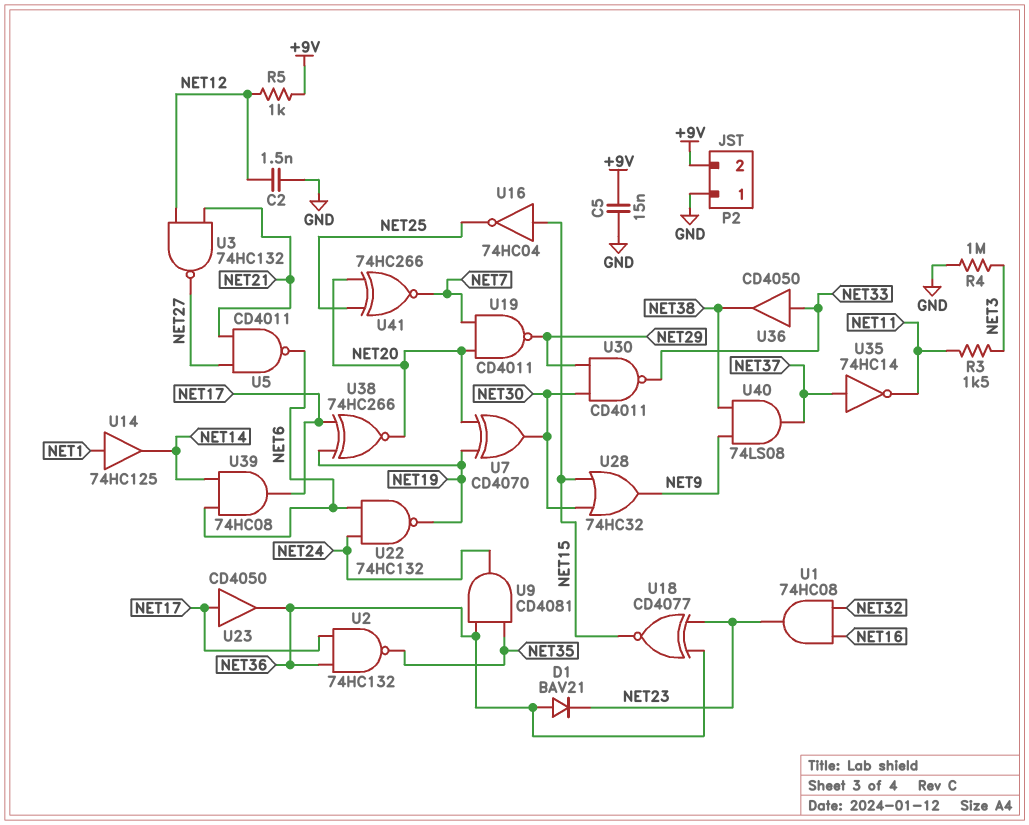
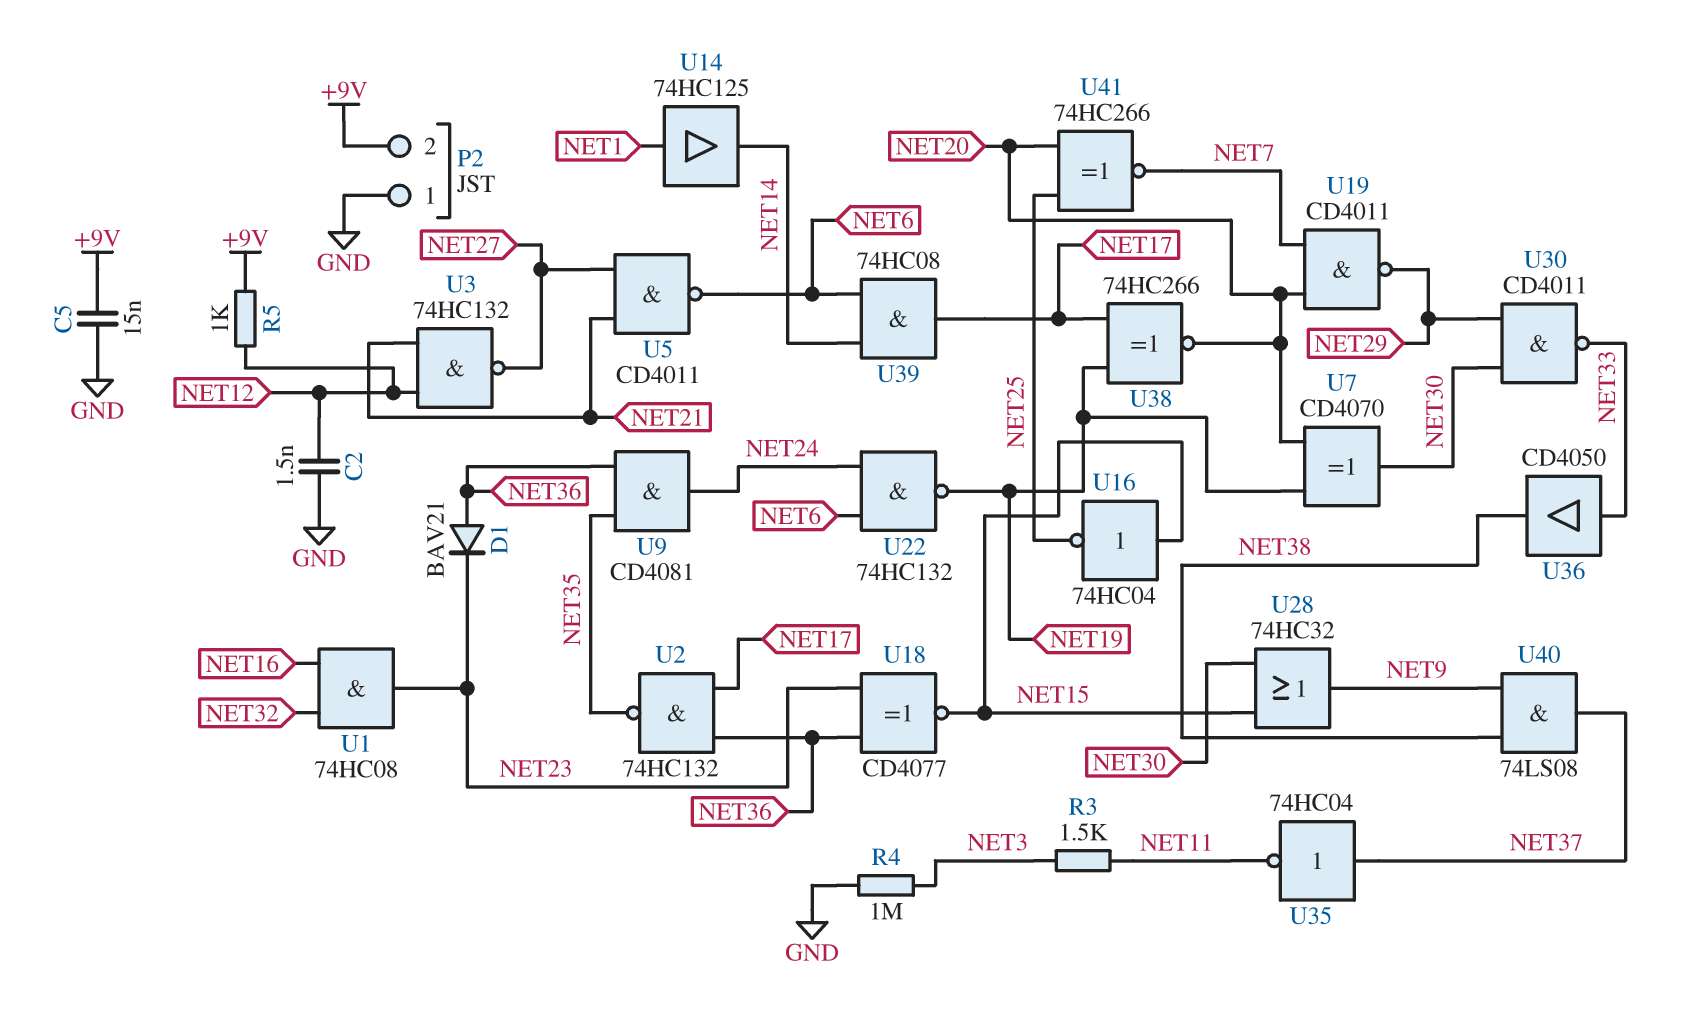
U23: buffer CD4050 (in NET17, out NET36) -> none
U35: NOT 74HC14 (in NET37, out NET11) -> NOT 74HC04 (in NET37, out NET11)

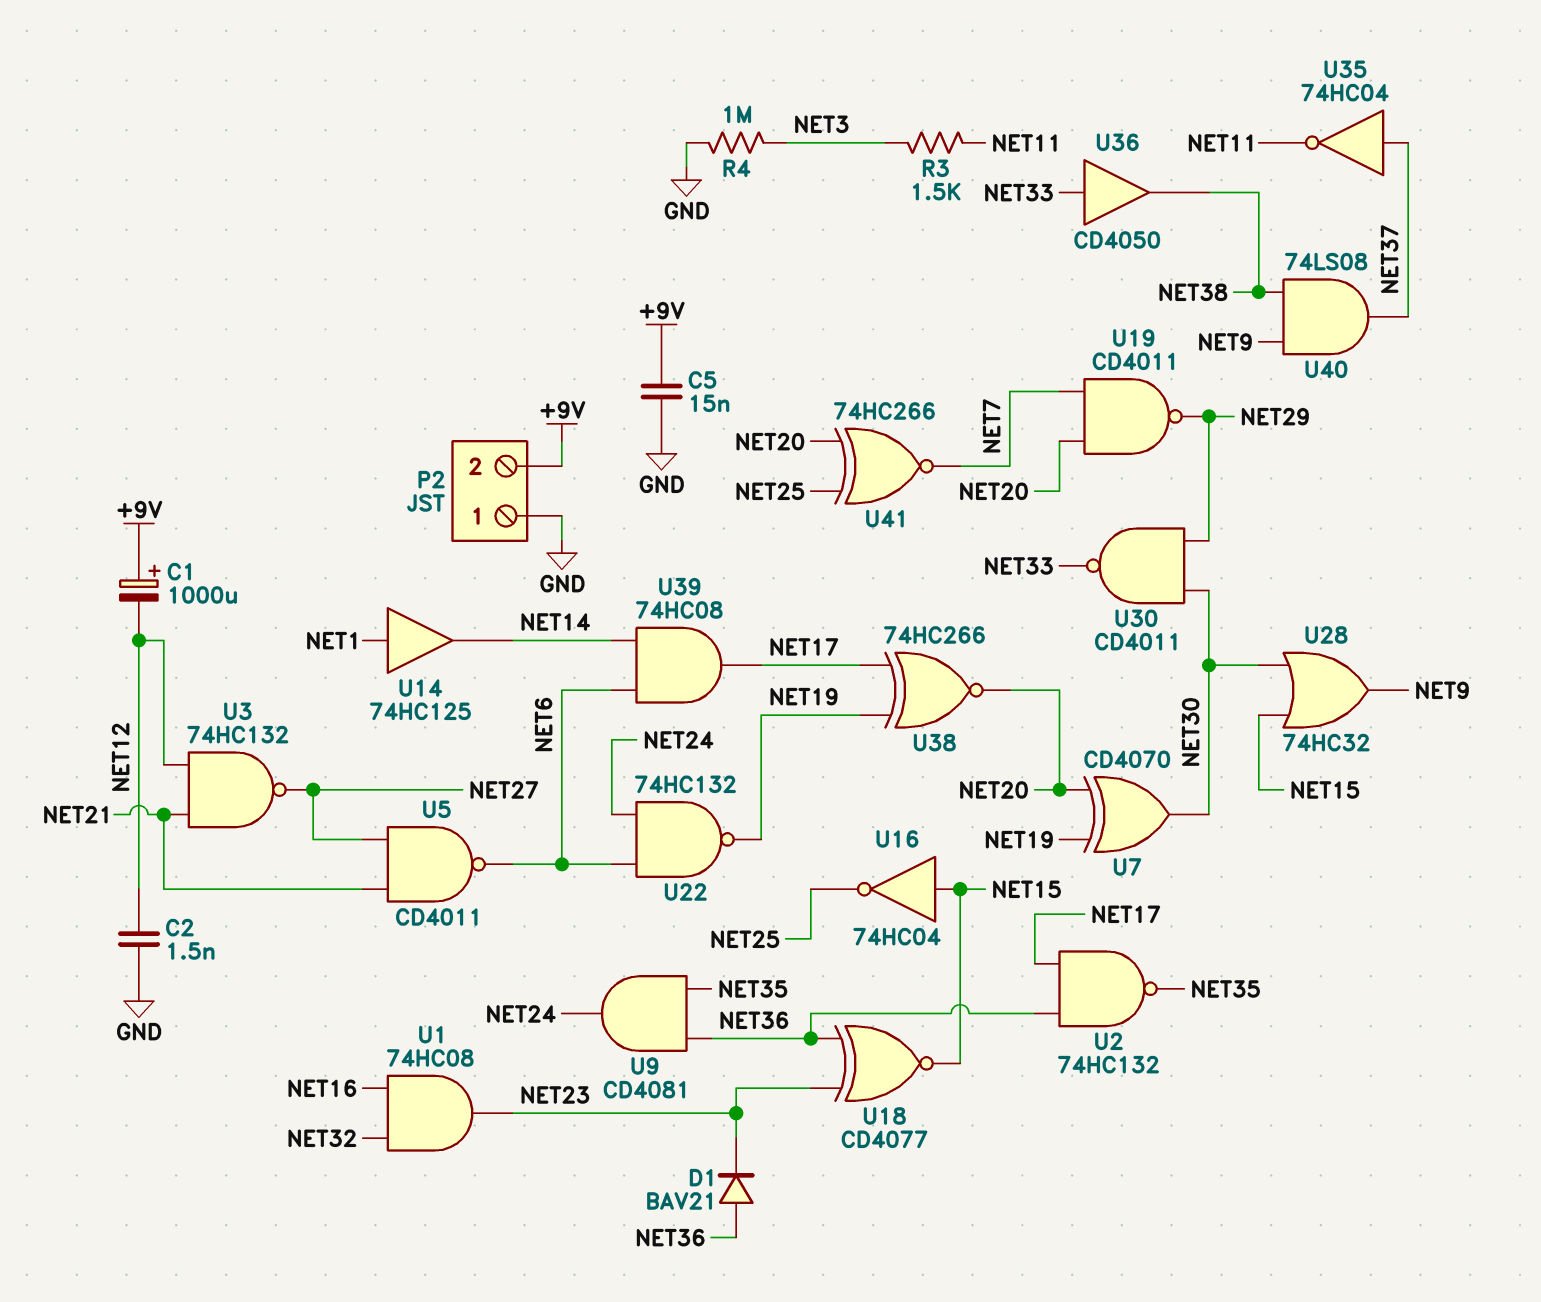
C1: none -> 1000uF (plus +9V, minus NET12)
R5: 1k (+9V, NET12) -> none

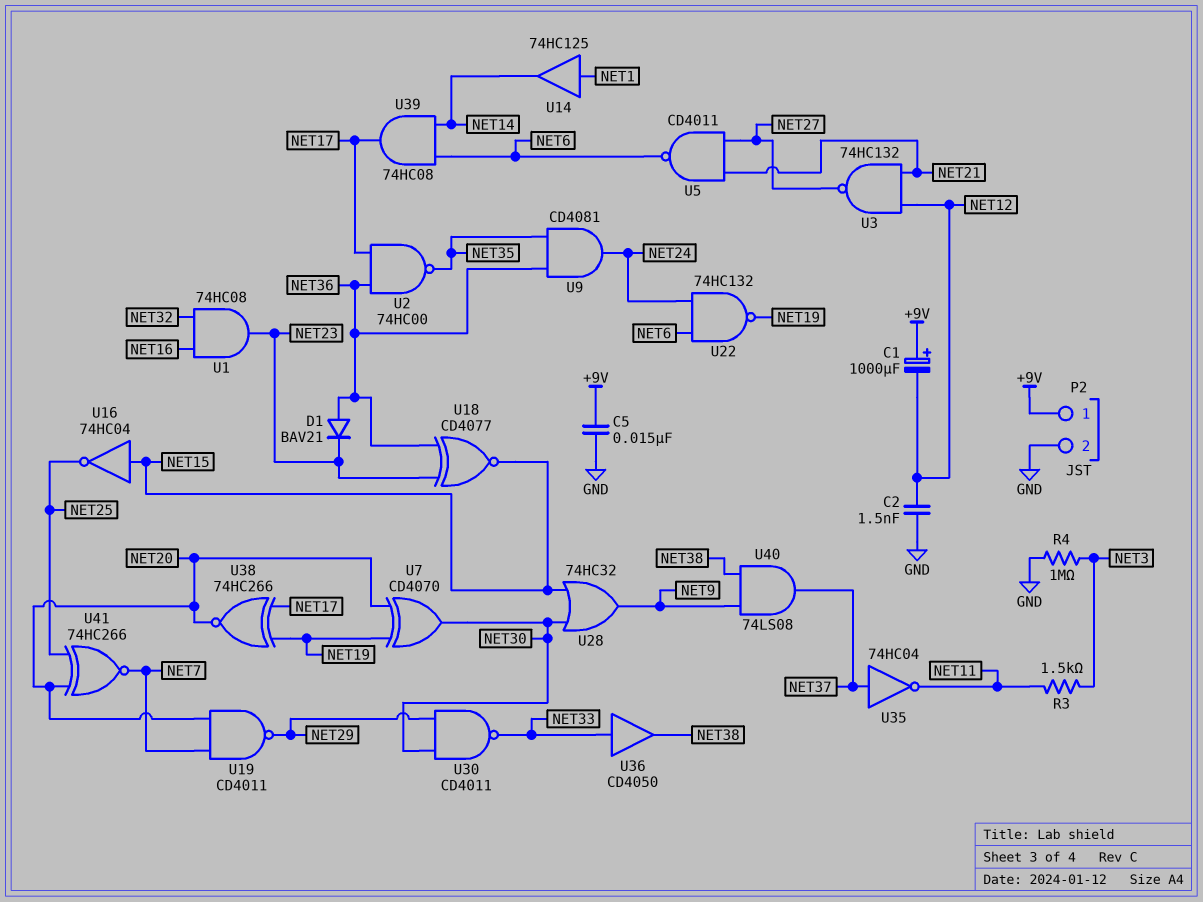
P2 pin 1: GND -> +9V
P2 pin 2: +9V -> GND
U2: NAND 74HC132 (in NET17, in NET36, out NET35) -> NAND 74HC00 (in NET17, in NET36, out NET35)

